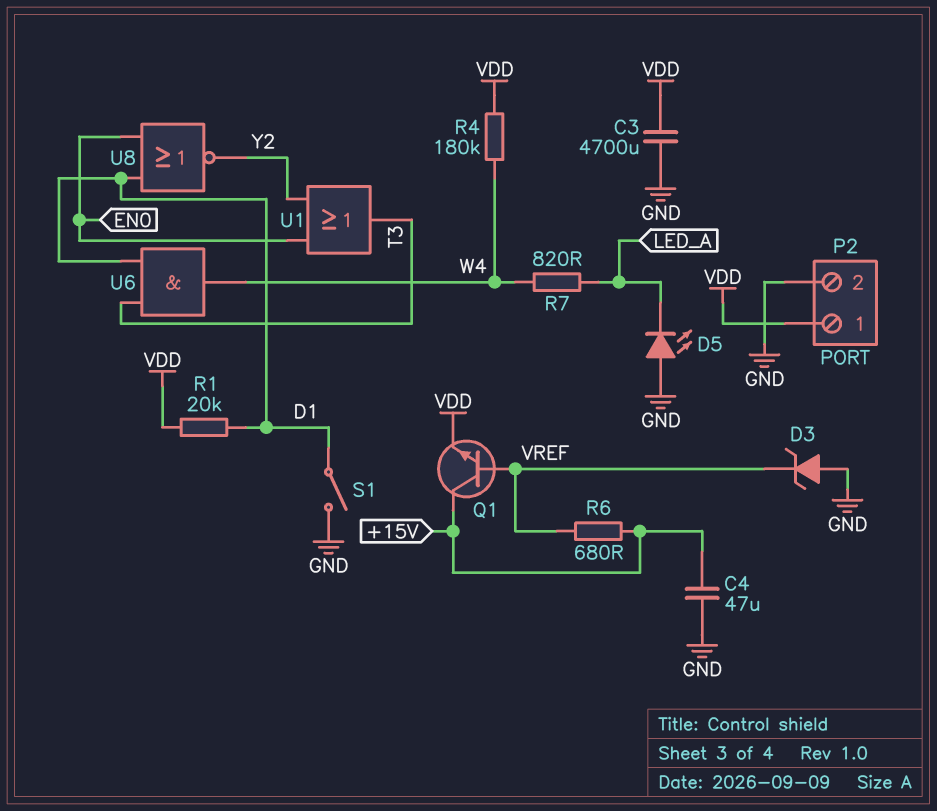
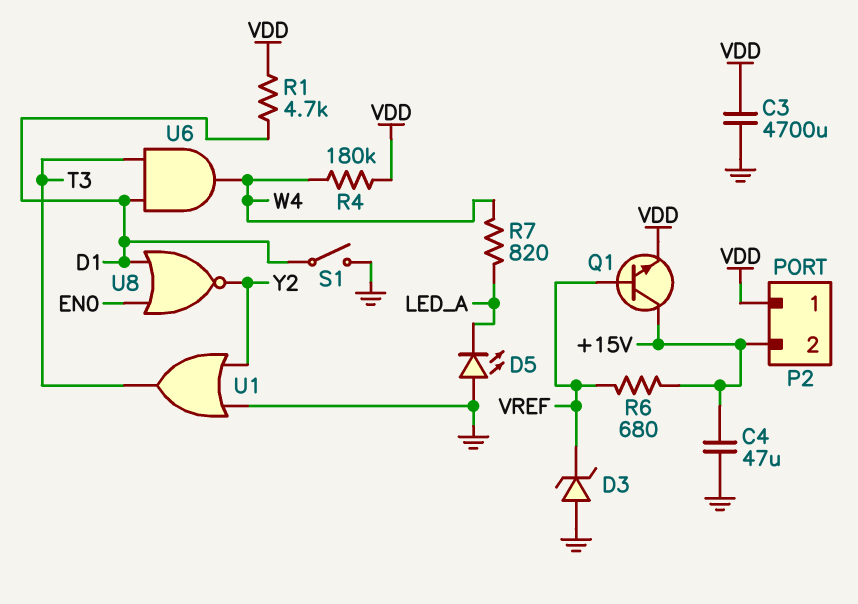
P2 pin 2: GND -> +15V
R1: 20k (D1, VDD) -> 4.7k (D1, VDD)
U1: OR (in EN0, in Y2, out T3) -> OR (in GND, in Y2, out T3)

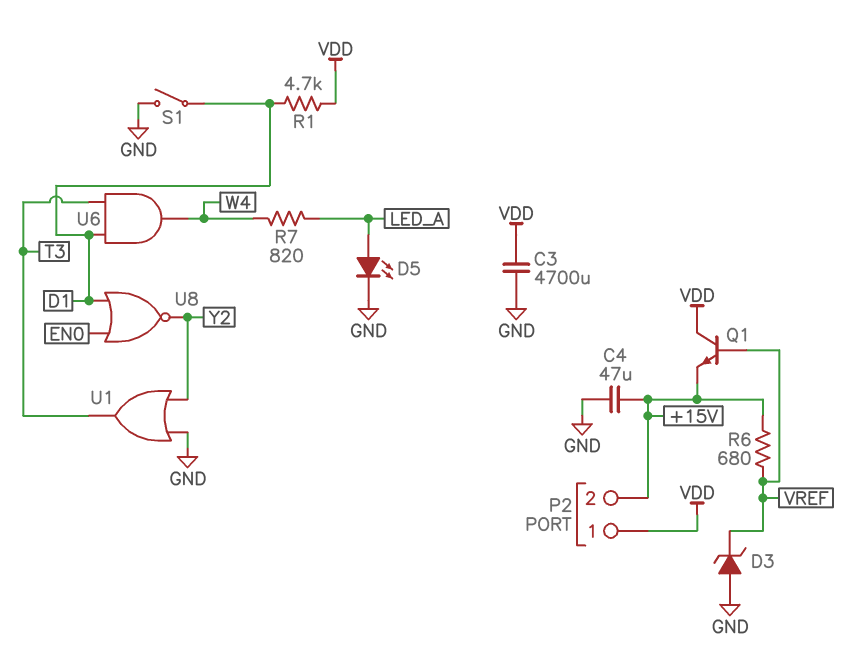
D5: LED (A GND, K LED_A) -> LED (A LED_A, K GND)
Q1: NPN (B VREF, C +15V, E VDD) -> NPN (B VREF, C VDD, E +15V)
R4: 180k (VDD, W4) -> none

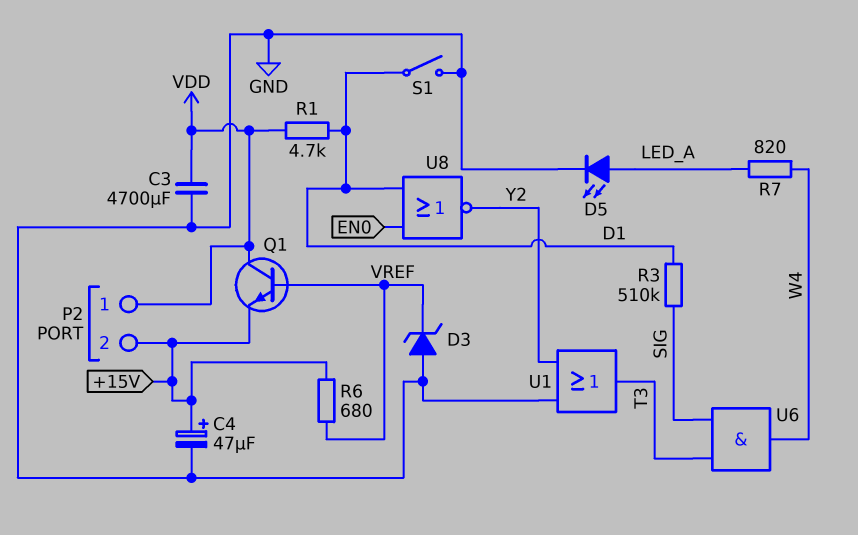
C4: 47uF (+15V, GND) -> 47uF (plus +15V, minus GND)
R3: none -> 510k (D1, SIG)
U6: AND (in D1, in T3, out W4) -> AND (in SIG, in T3, out W4)

